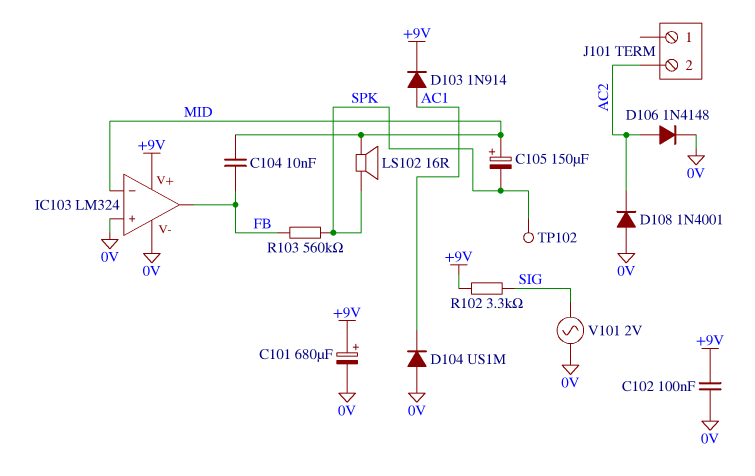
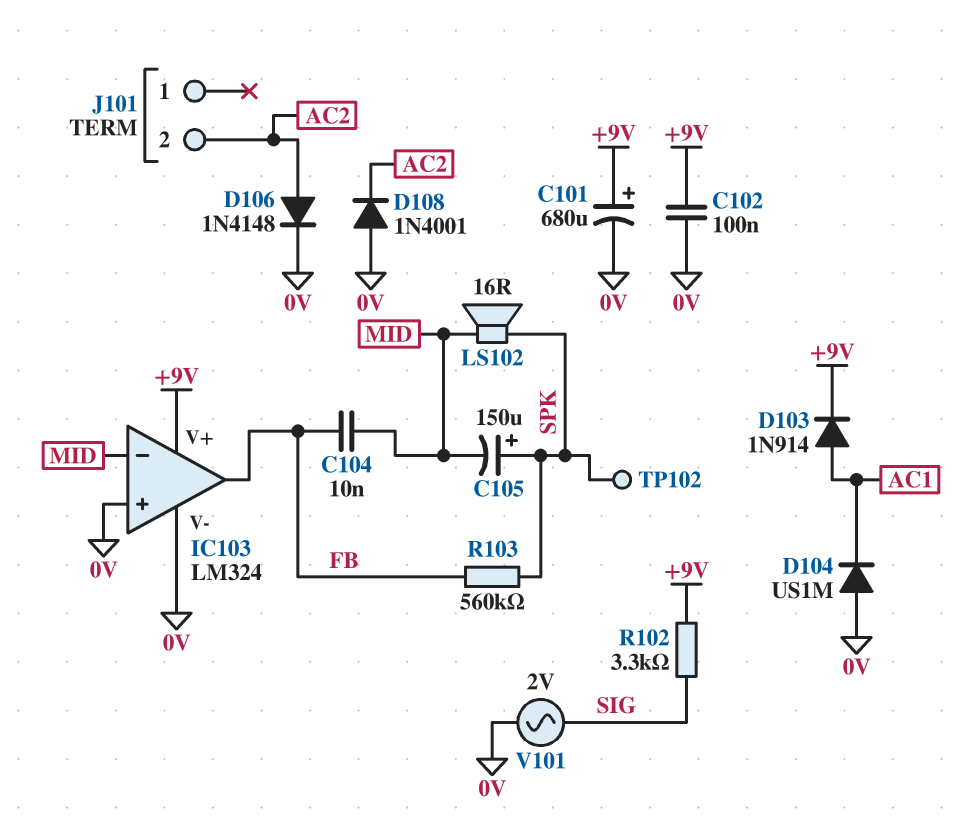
C105: 150uF (plus MID, minus SPK) -> 150uF (plus SPK, minus MID)

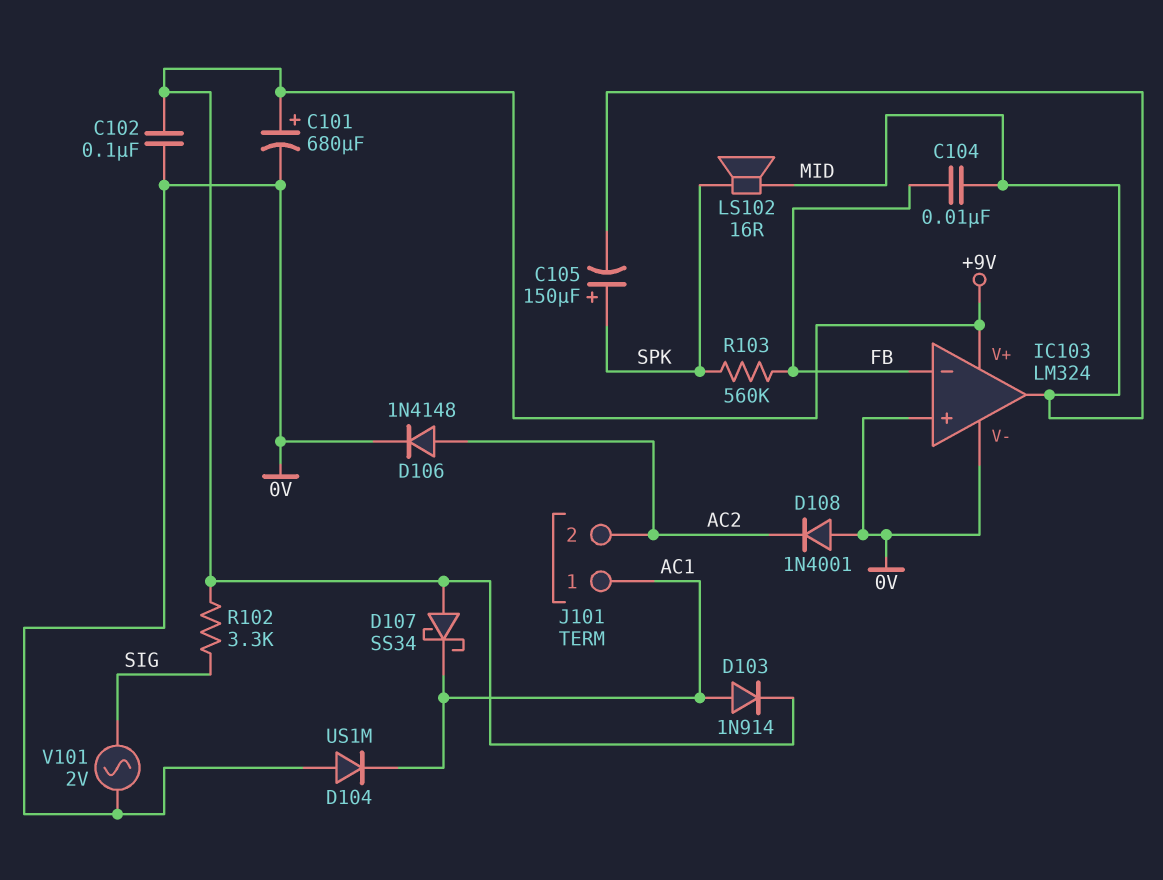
D107: none -> schottky SS34 (A +9V, K AC1)
IC103 pin in-: MID -> FB
IC103 pin out: FB -> MID
J101 pin 1: none -> AC1
TP102: test point (SPK) -> none

